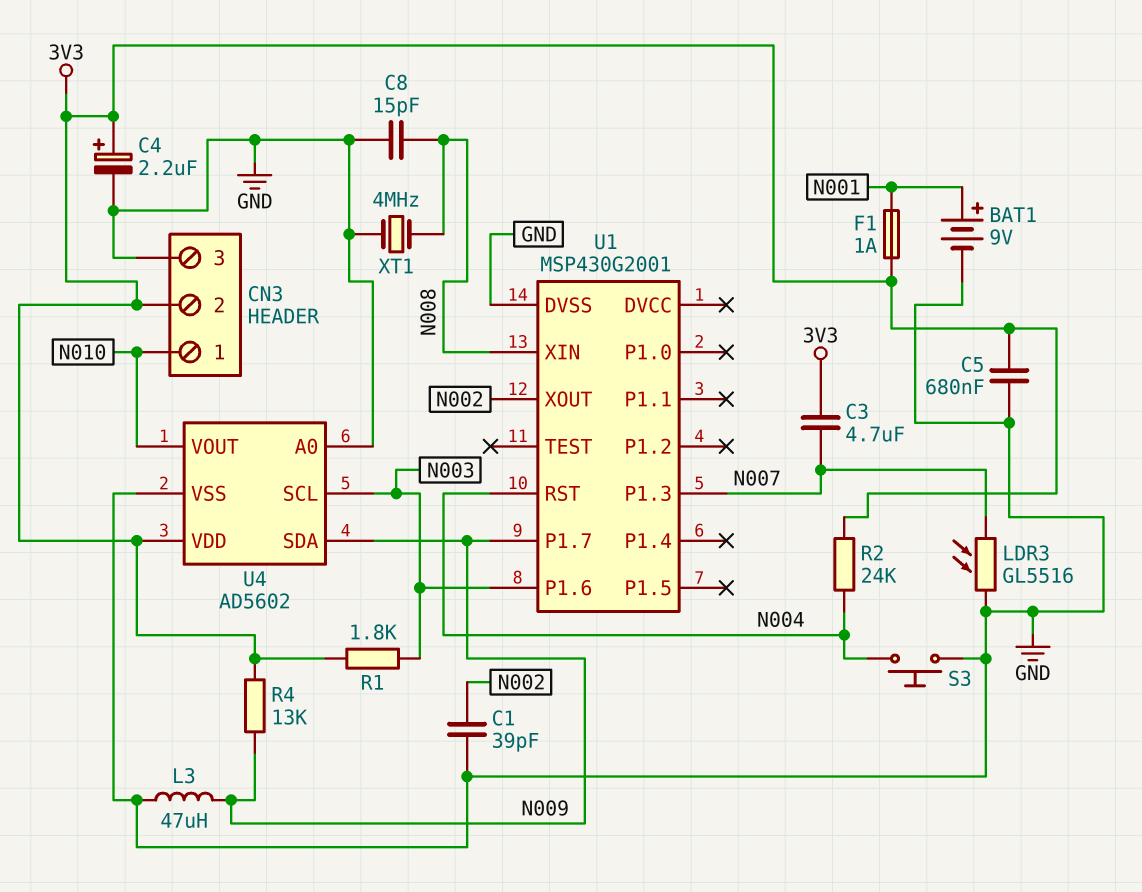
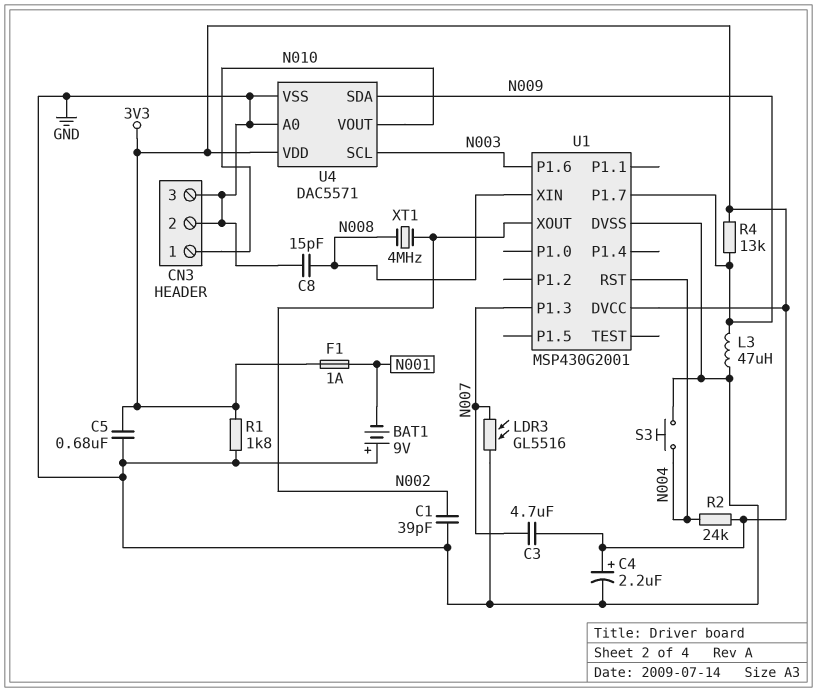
BAT1: 9V (plus N001, minus GND) -> 9V (plus GND, minus N001)
CN3 pin 2: 3V3 -> GND
R1: 1.8k (3V3, N003) -> 1.8k (3V3, GND)
U1 pin DVCC: none -> 3V3
U4: AD5602 -> DAC5571
XT1: 4MHz (GND, N008) -> 4MHz (N002, N008)

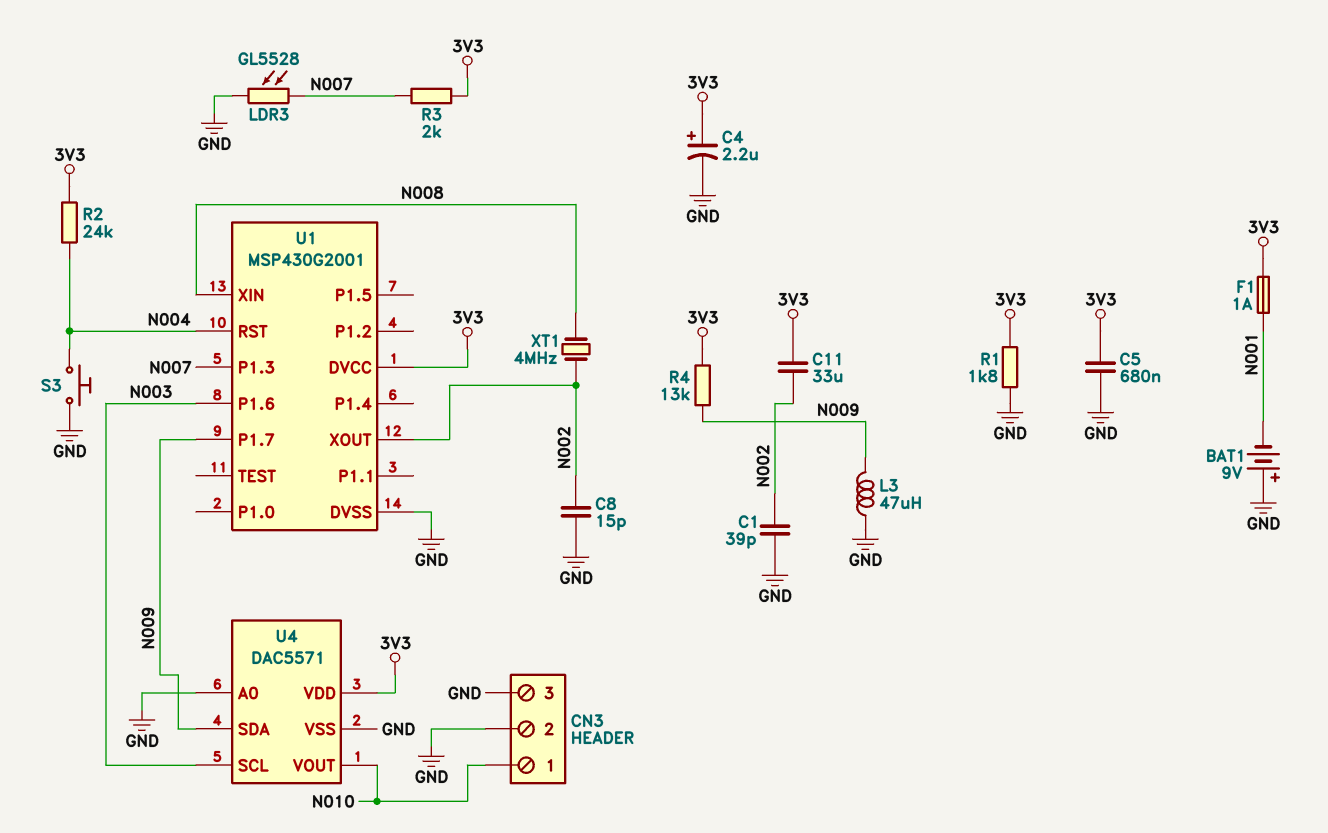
C3: 4.7uF (3V3, N007) -> none
C8: 15pF (GND, N008) -> 15pF (GND, N002)
C11: none -> 33uF (3V3, N002)
LDR3: GL5516 (GND, N007) -> GL5528 (GND, N007)
R3: none -> 2k (3V3, N007)

